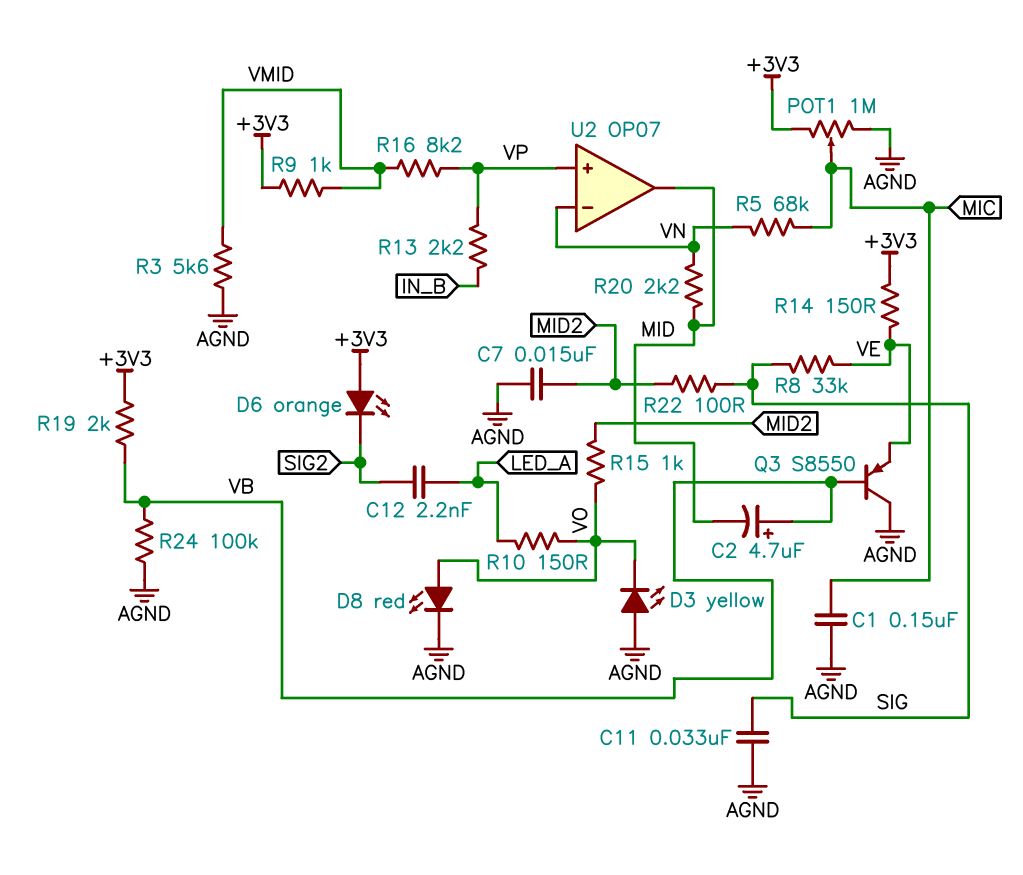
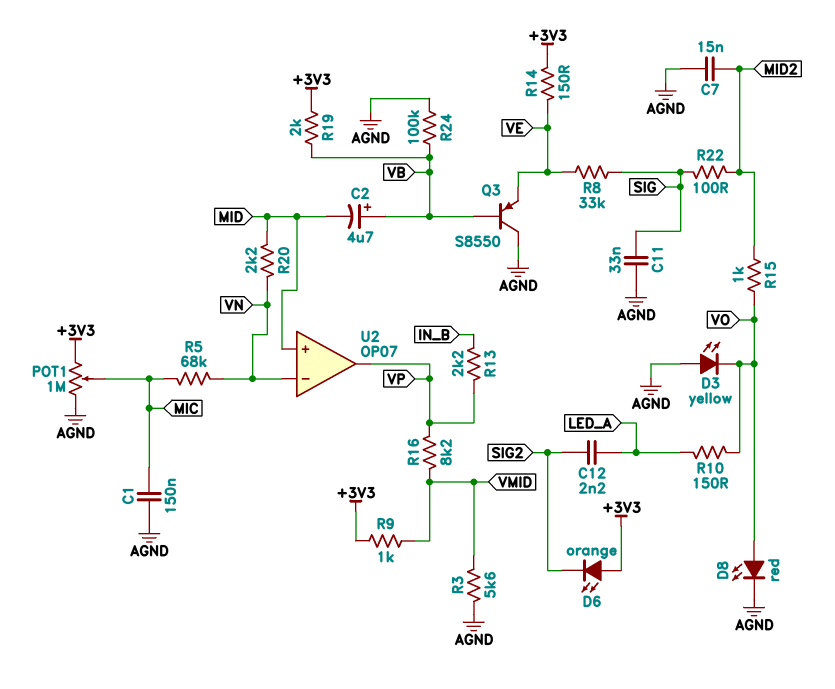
U2 pin in+: VP -> MID
U2 pin out: MID -> VP

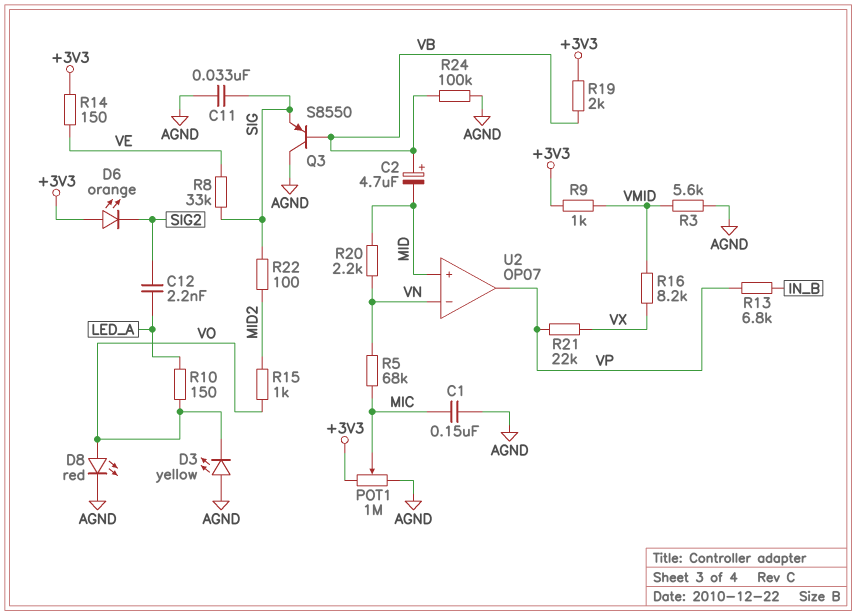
C7: 15nF (AGND, MID2) -> none
Q3: PNP S8550 (B VB, C AGND, E VE) -> PNP S8550 (B VB, C AGND, E SIG)
R13: 2.2k (IN_B, VP) -> 6.8k (IN_B, VP)
R16: 8.2k (VMID, VP) -> 8.2k (VMID, VX)
R21: none -> 22k (VP, VX)

